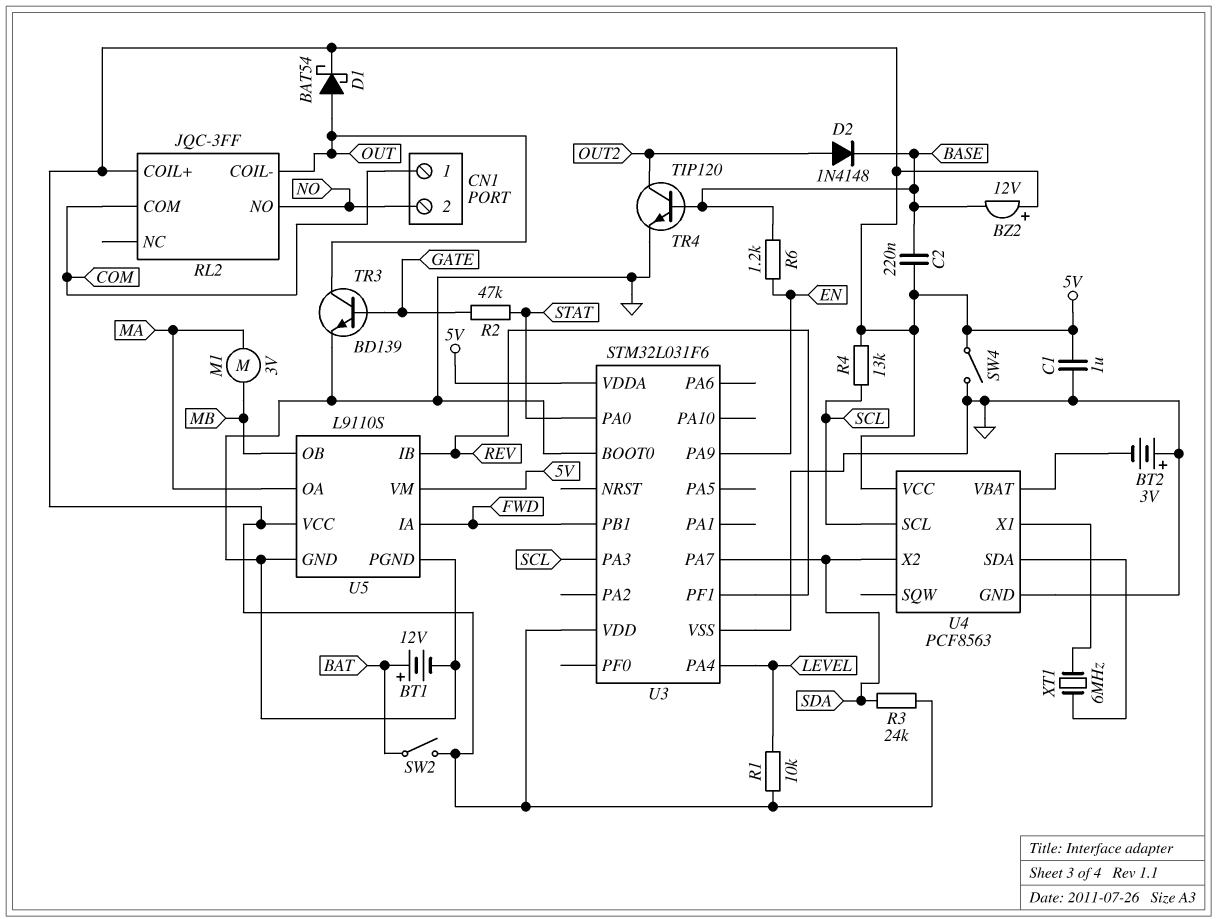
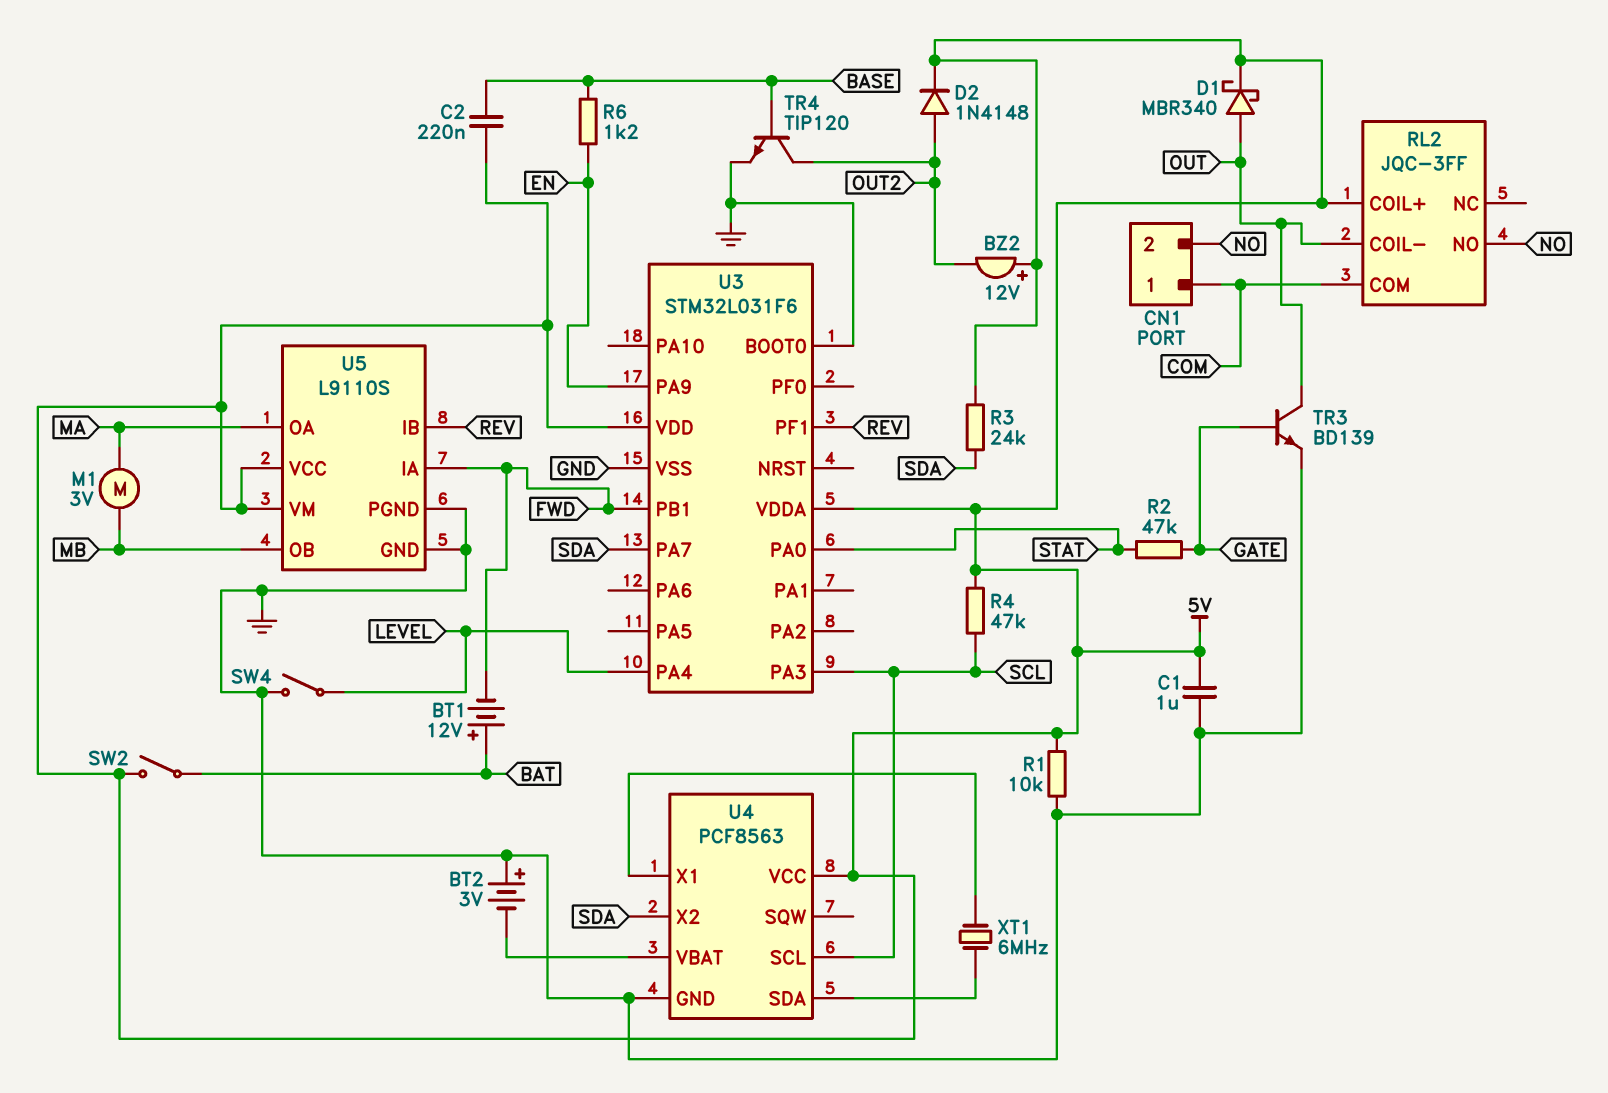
BT1: 12V (plus BAT, minus GND) -> 12V (plus BAT, minus FWD)
BZ2: buzzer 12V (plus 5V, minus BASE) -> buzzer 12V (plus 5V, minus OUT2)
D1: schottky BAT54 (A OUT, K 5V) -> schottky MBR340 (A OUT, K 5V)
D2: diode 1N4148 (A OUT2, K BASE) -> diode 1N4148 (A OUT2, K 5V)
R1: 10k (5V, LEVEL) -> 10k (5V, GND)
R4: 13k (5V, SCL) -> 47k (5V, SCL)
SW4: switch (5V, GND) -> switch (GND, LEVEL)

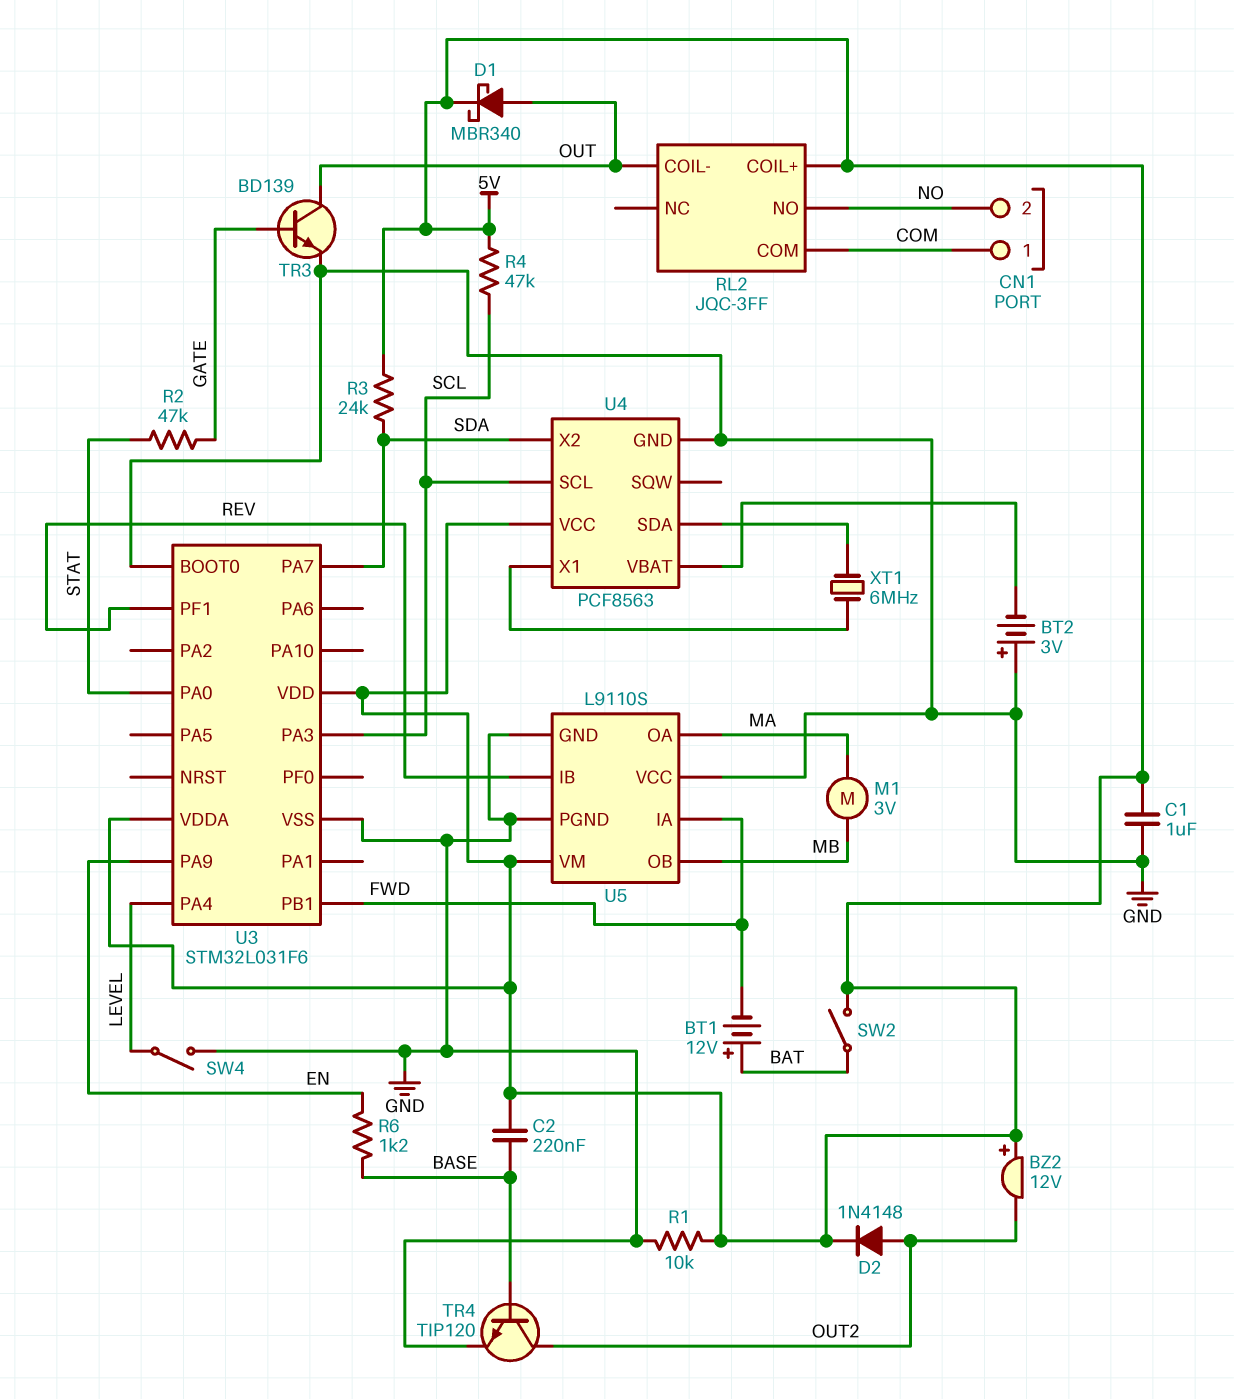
U5 pin VCC: 5V -> GND

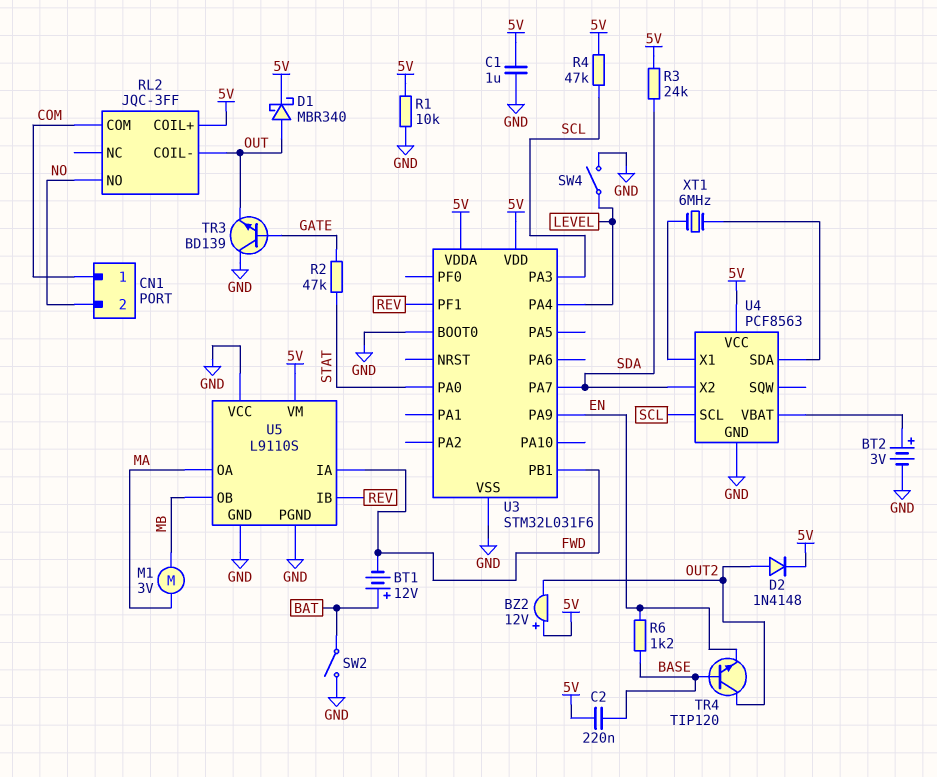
BT2: 3V (plus GND, minus U4/VBAT) -> 3V (plus U4/VBAT, minus GND)
SW2: switch (5V, BAT) -> switch (BAT, GND)
TR3: NPN BD139 (B GATE, C OUT, E GND) -> NPN BD139 (B GATE, C GND, E OUT)
TR4: NPN TIP120 (B BASE, C OUT2, E GND) -> NPN TIP120 (B BASE, C OUT2, E EN)

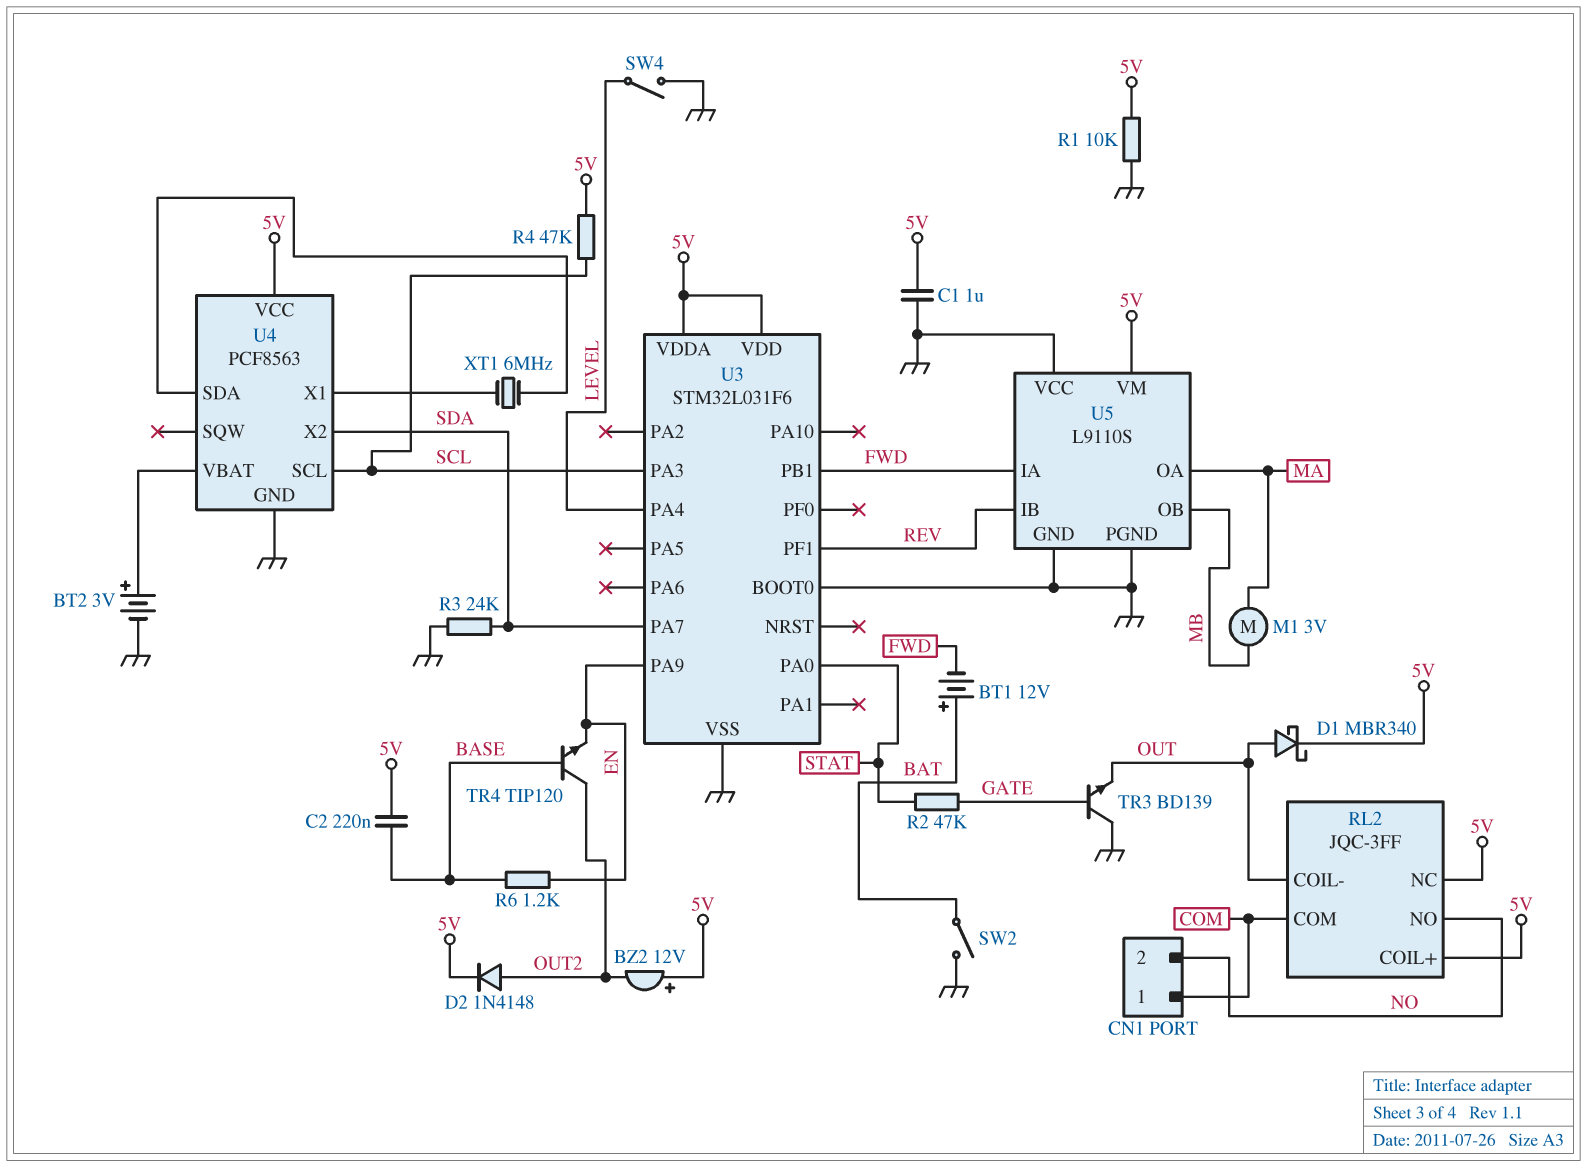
R3: 24k (5V, SDA) -> 24k (GND, SDA)
RL2 pin NC: none -> 5V

